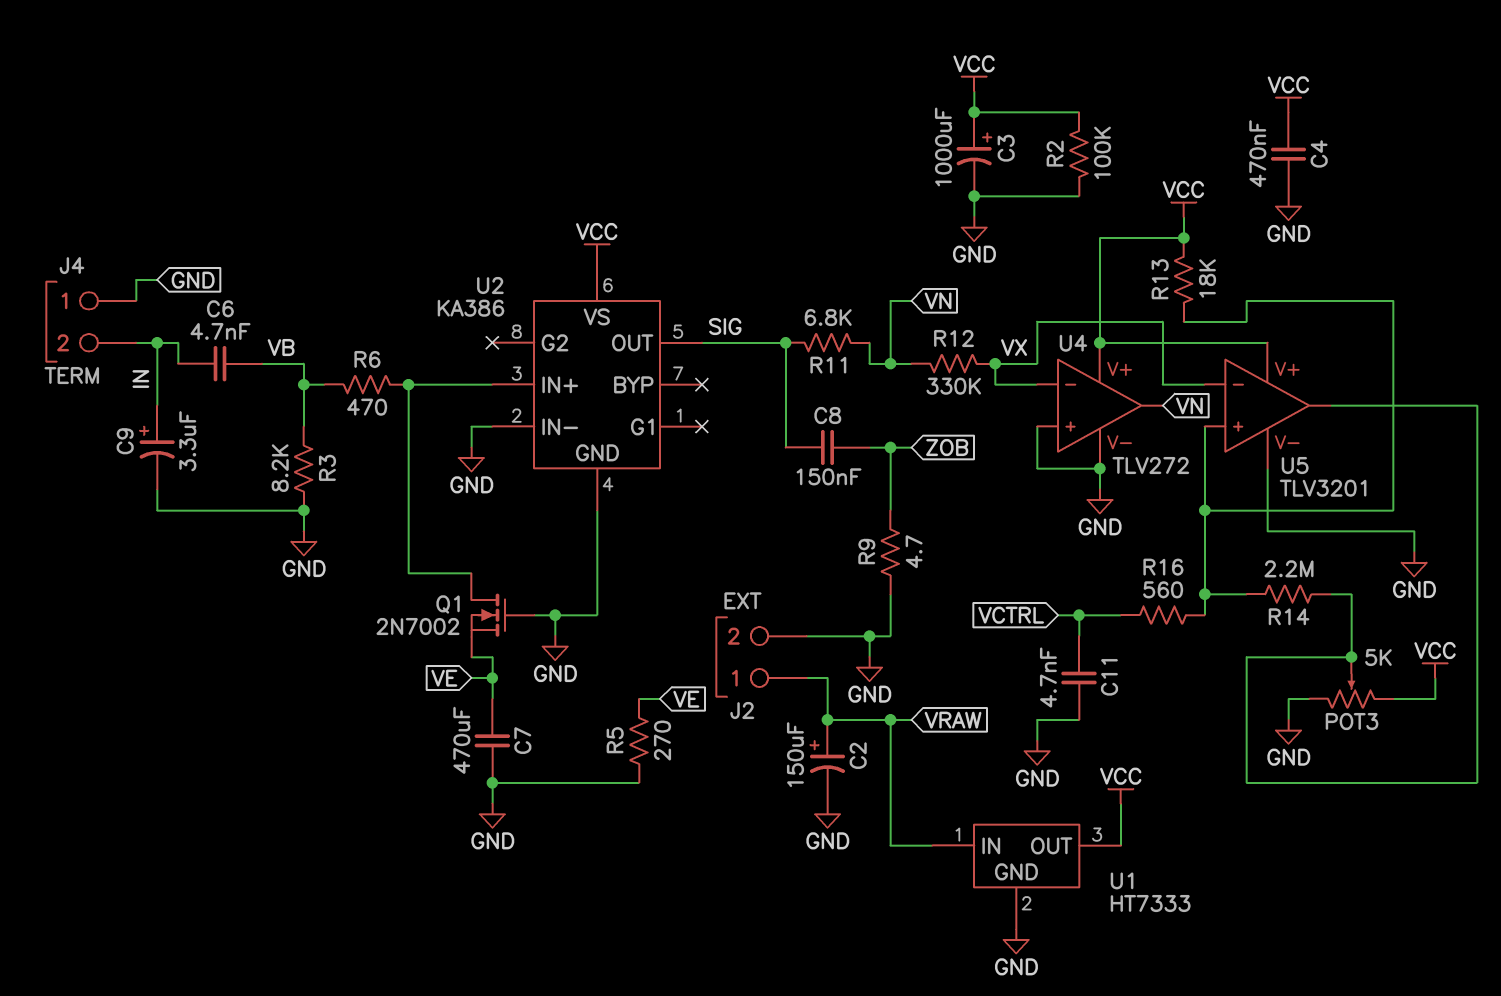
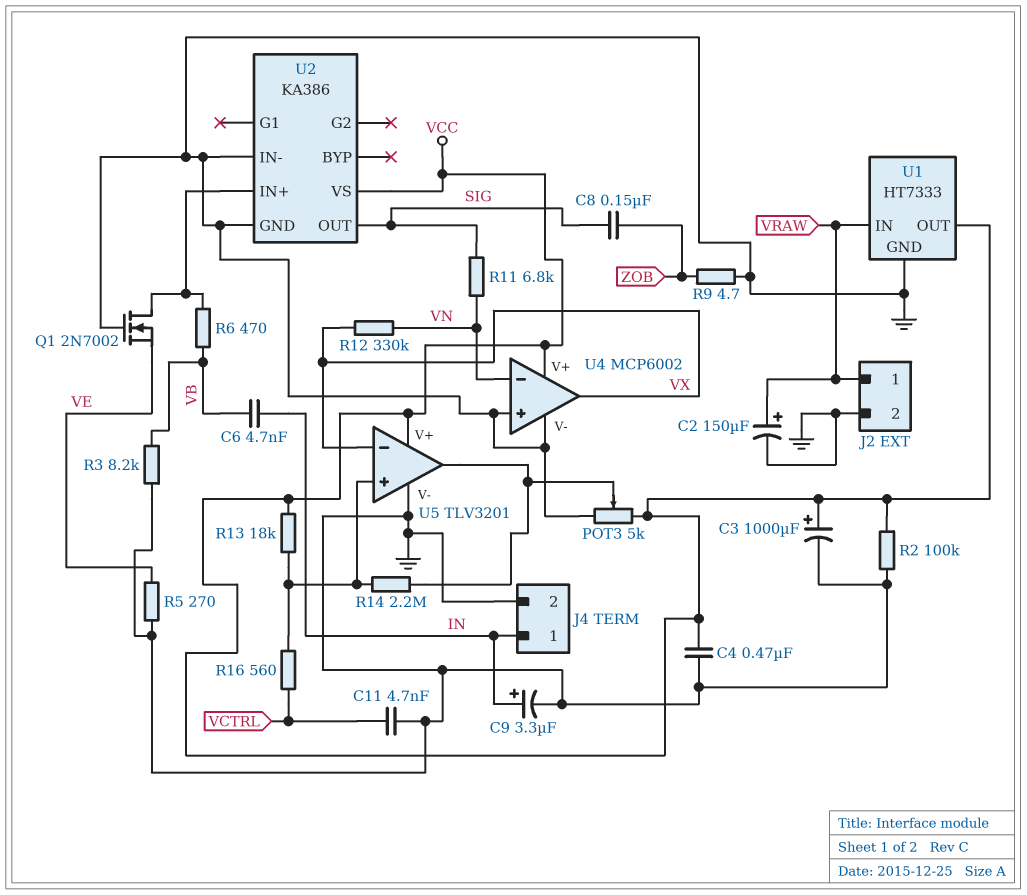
C7: 470uF (GND, VE) -> none
J4 pin 1: GND -> IN
J4 pin 2: IN -> GND
U4: TLV272 -> MCP6002
U4 pin in-: VX -> VN
U4 pin out: VN -> VX

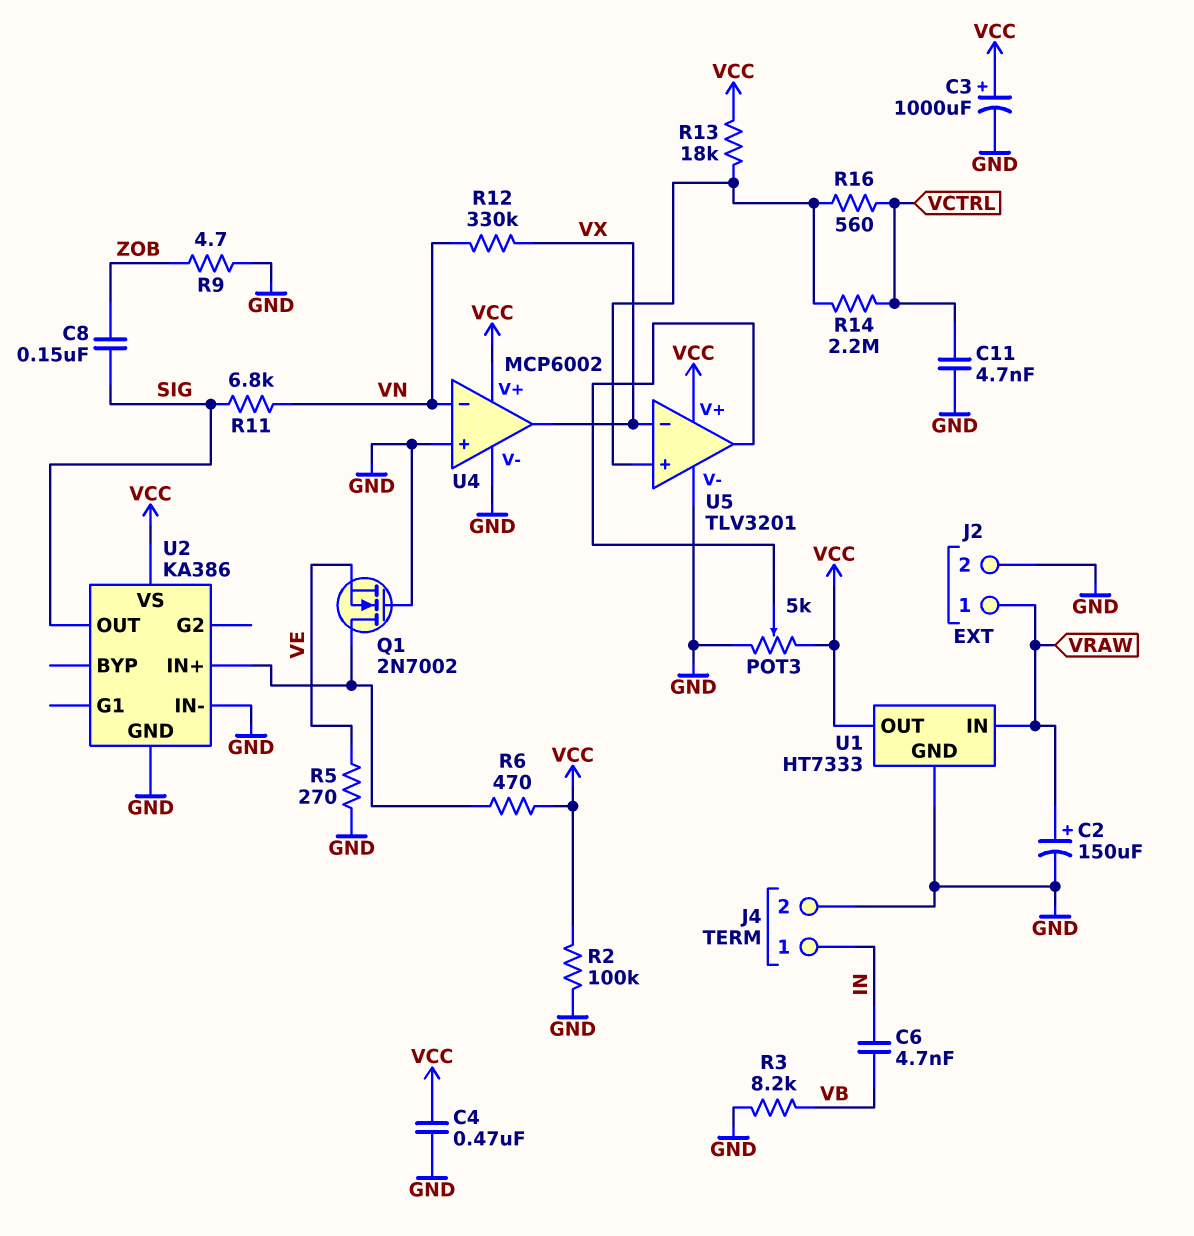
C9: 3.3uF (plus IN, minus GND) -> none
R6: 470 (U2/IN+, VB) -> 470 (U2/IN+, VCC)
R14: 2.2M (U5/in+, U5/out) -> 2.2M (U5/in+, VCTRL)

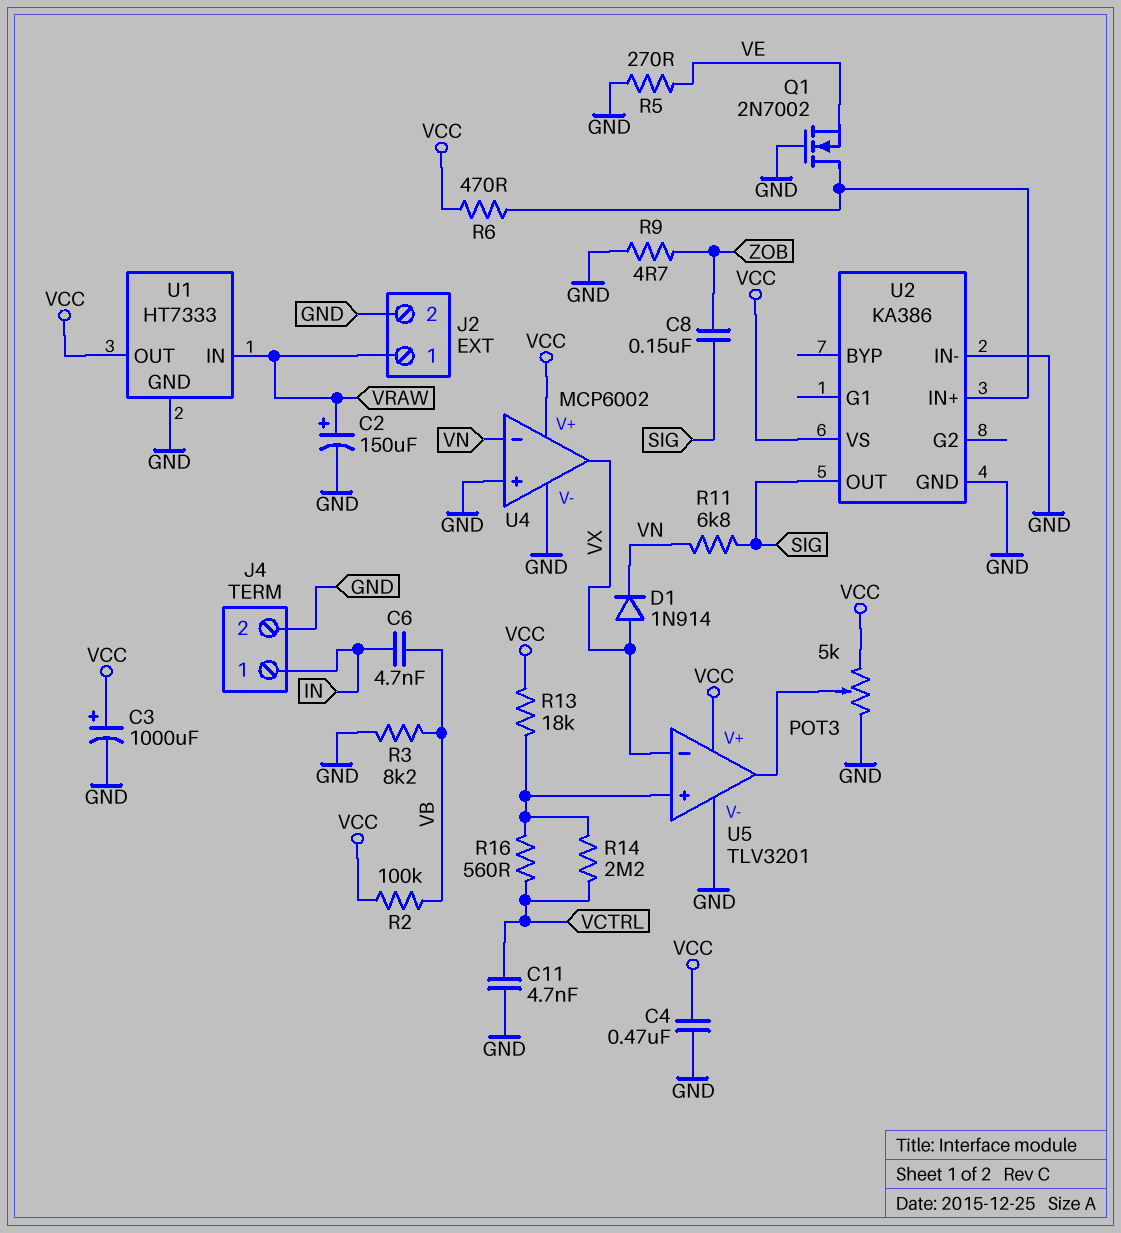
D1: none -> diode 1N914 (A VX, K VN)
R2: 100k (GND, VCC) -> 100k (VB, VCC)
R12: 330k (VN, VX) -> none

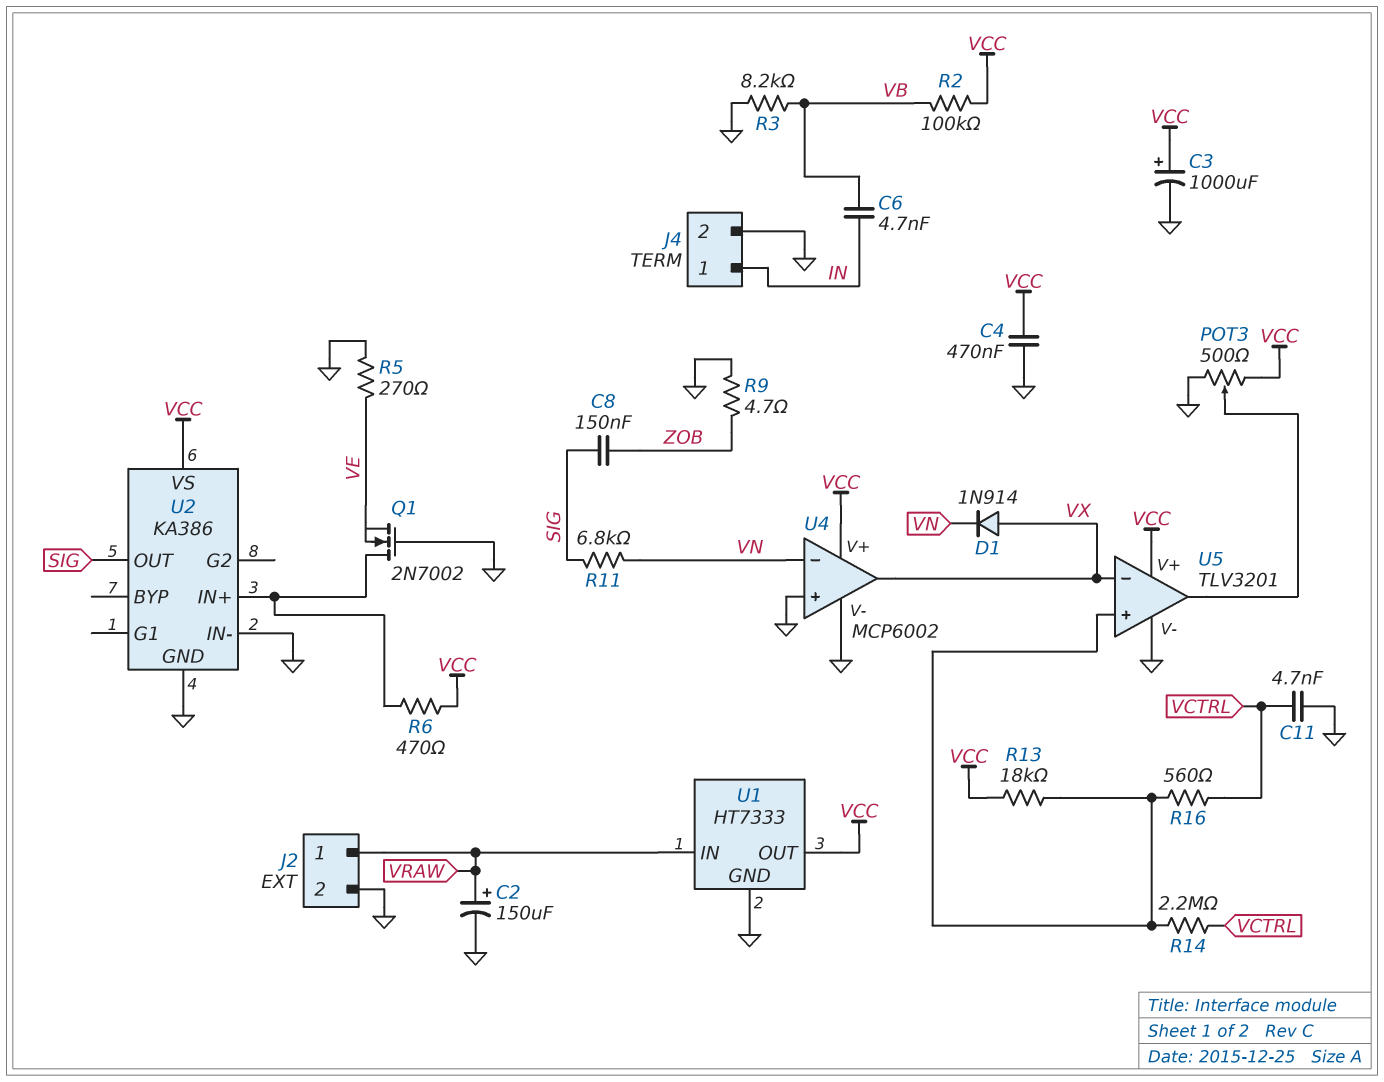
POT3: 5k (GND, VCC, wiper U5/out) -> 500 (GND, VCC, wiper U5/out)

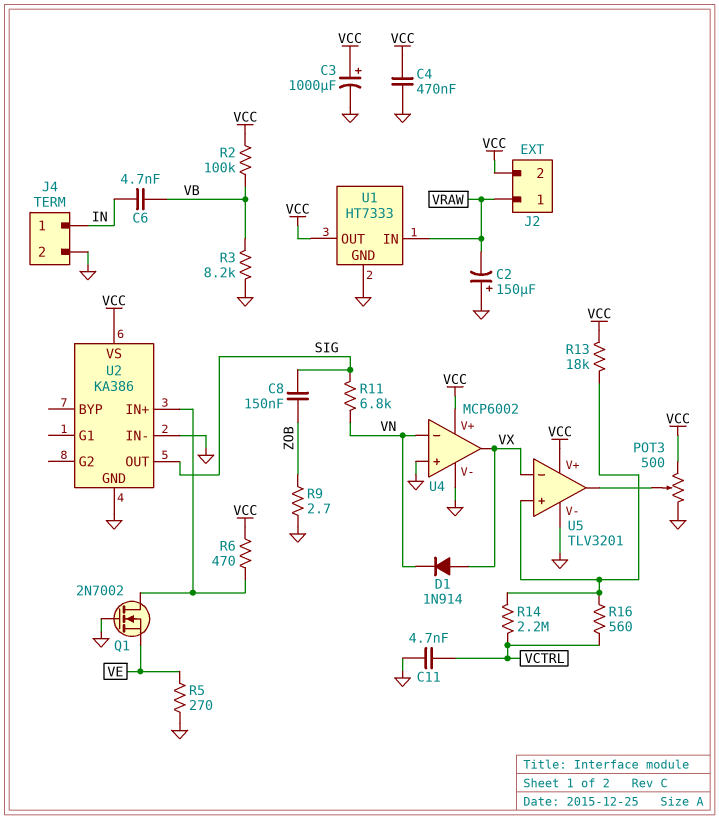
C2: 150uF (plus VRAW, minus GND) -> 150uF (plus GND, minus VRAW)
J2 pin 2: GND -> VCC
R9: 4.7 (GND, ZOB) -> 2.7 (GND, ZOB)

